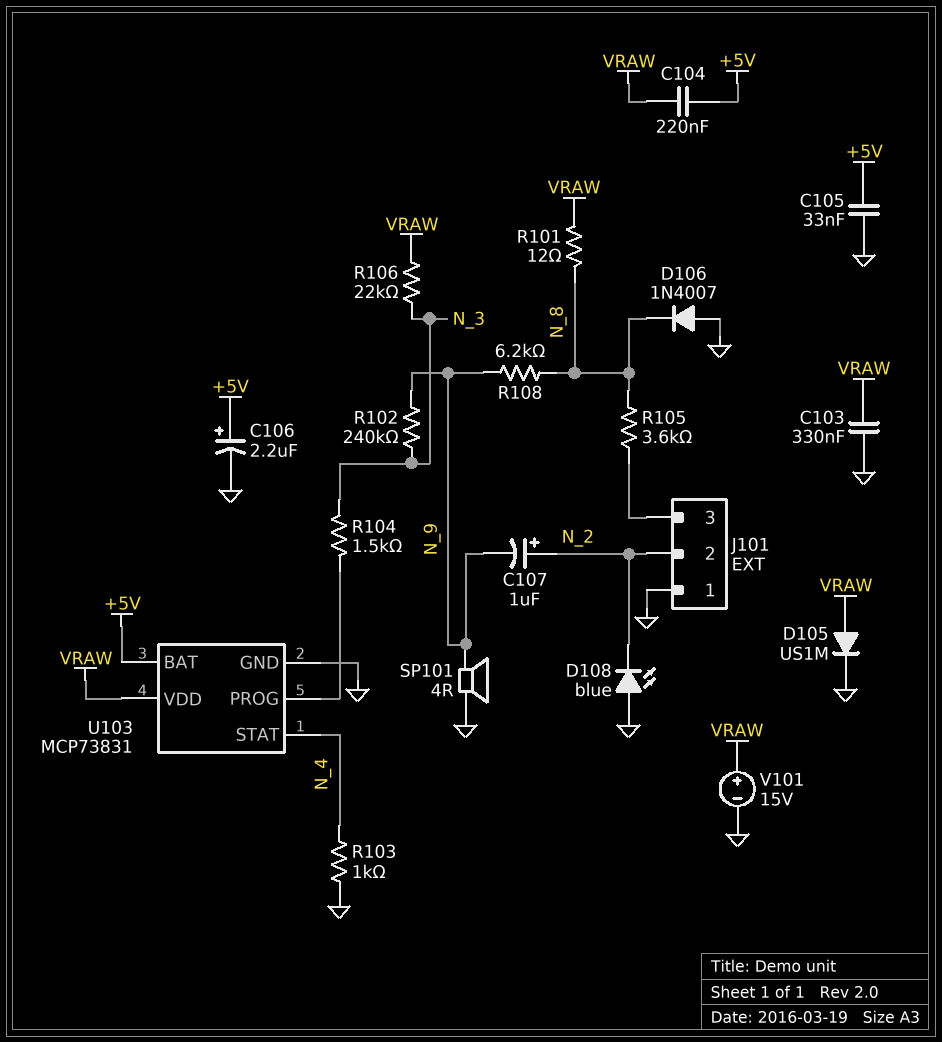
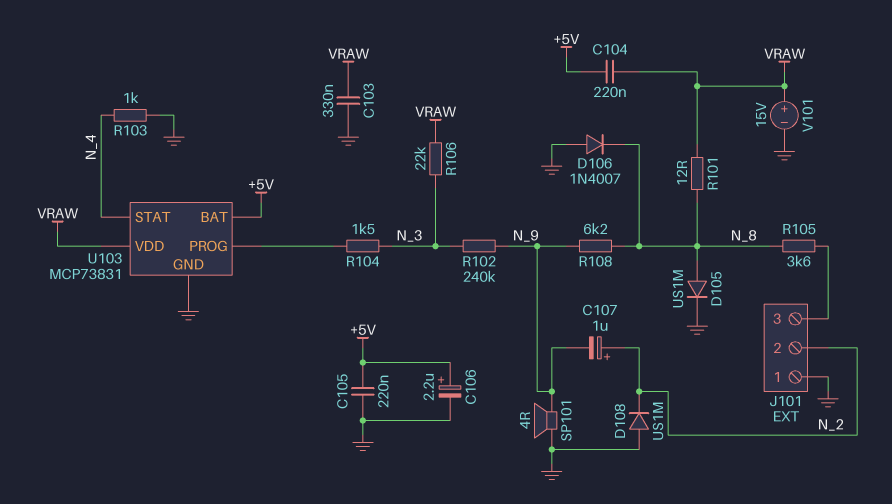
C105: 33nF (+5V, GND) -> 220nF (+5V, GND)
D105: diode US1M (A VRAW, K GND) -> diode US1M (A N_8, K GND)
D108: LED blue (A GND, K N_2) -> diode US1M (A GND, K N_2)

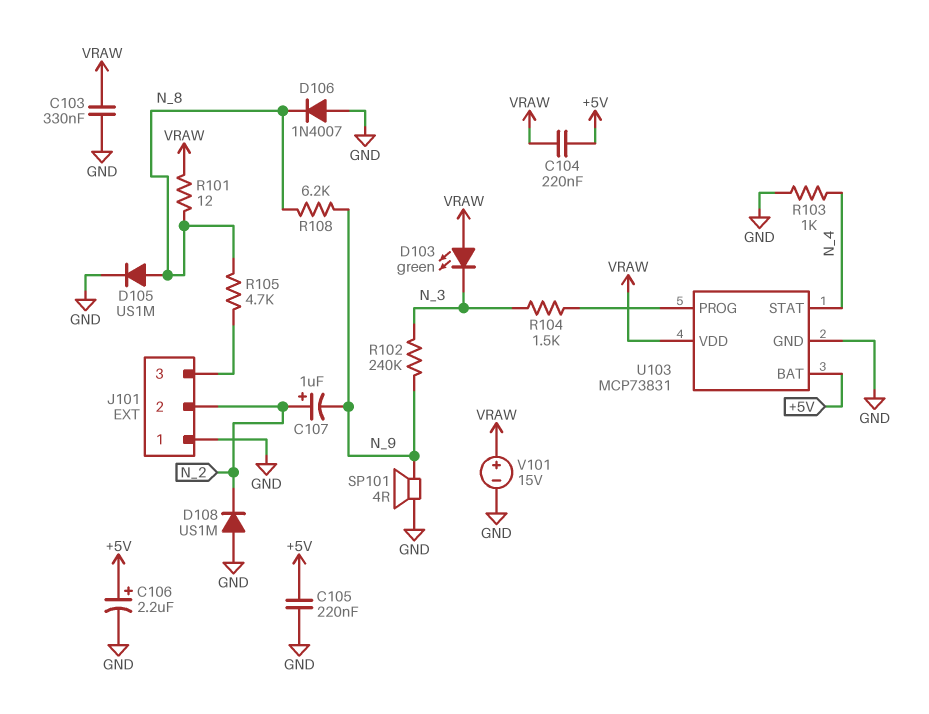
D103: none -> LED green (A VRAW, K N_3)
R105: 3.6k (J101/3, N_8) -> 4.7k (J101/3, N_8)
R106: 22k (N_3, VRAW) -> none

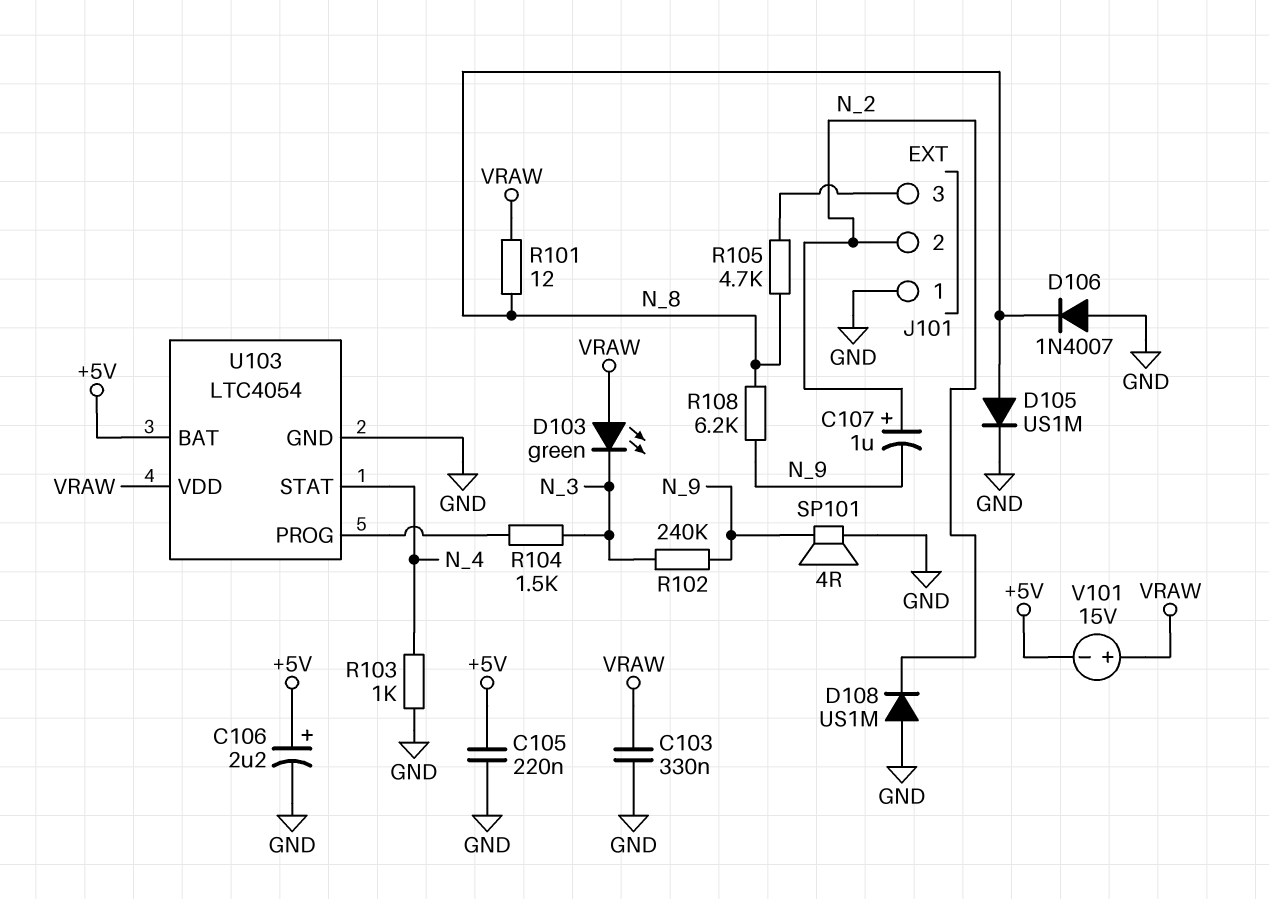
C104: 220nF (+5V, VRAW) -> none
U103: MCP73831 -> LTC4054
V101: 15V (plus VRAW, minus GND) -> 15V (plus VRAW, minus +5V)

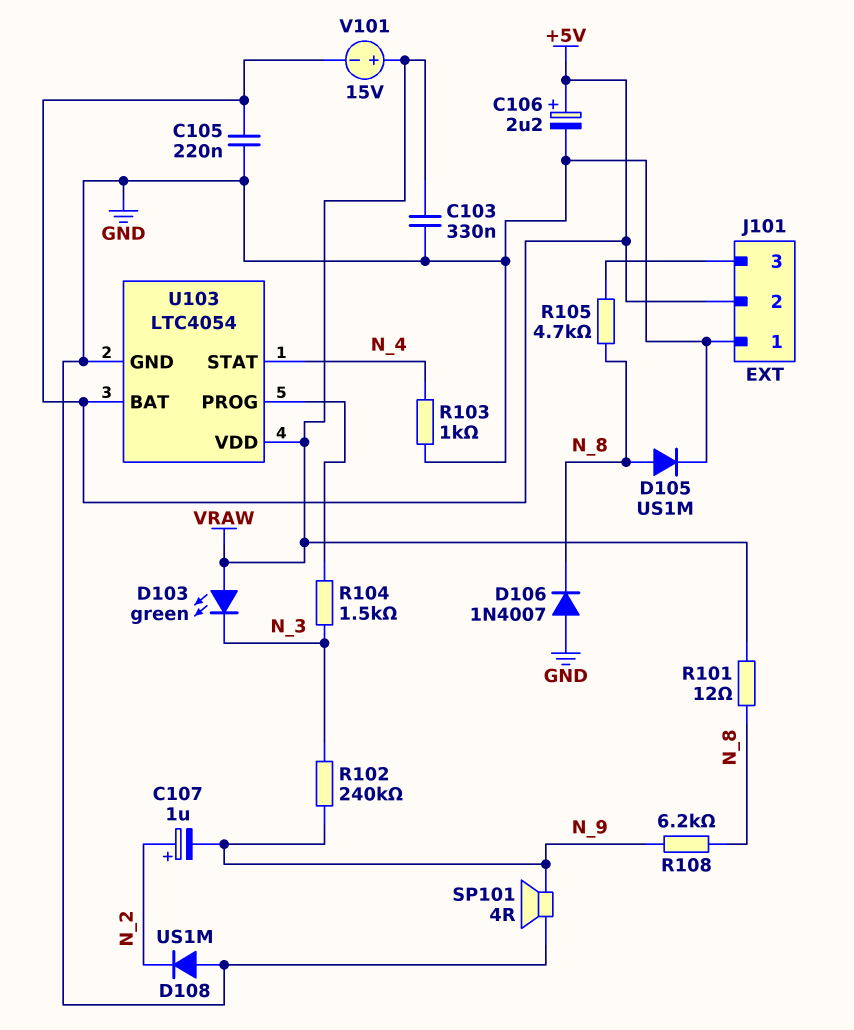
J101 pin 2: N_2 -> +5V

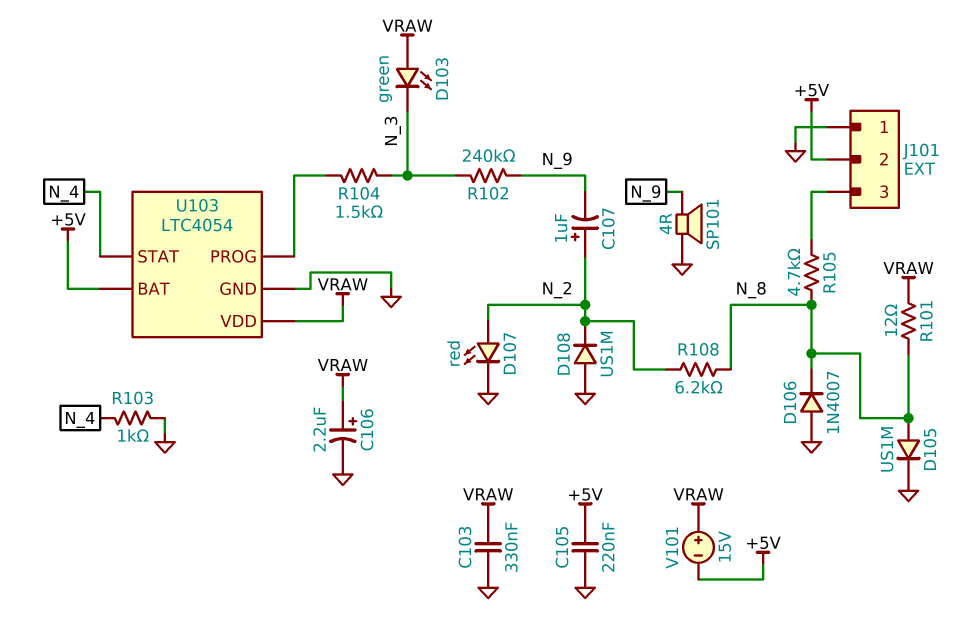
C106: 2.2uF (plus +5V, minus GND) -> 2.2uF (plus VRAW, minus GND)
D107: none -> LED red (A N_2, K GND)
R108: 6.2k (N_8, N_9) -> 6.2k (N_2, N_8)

